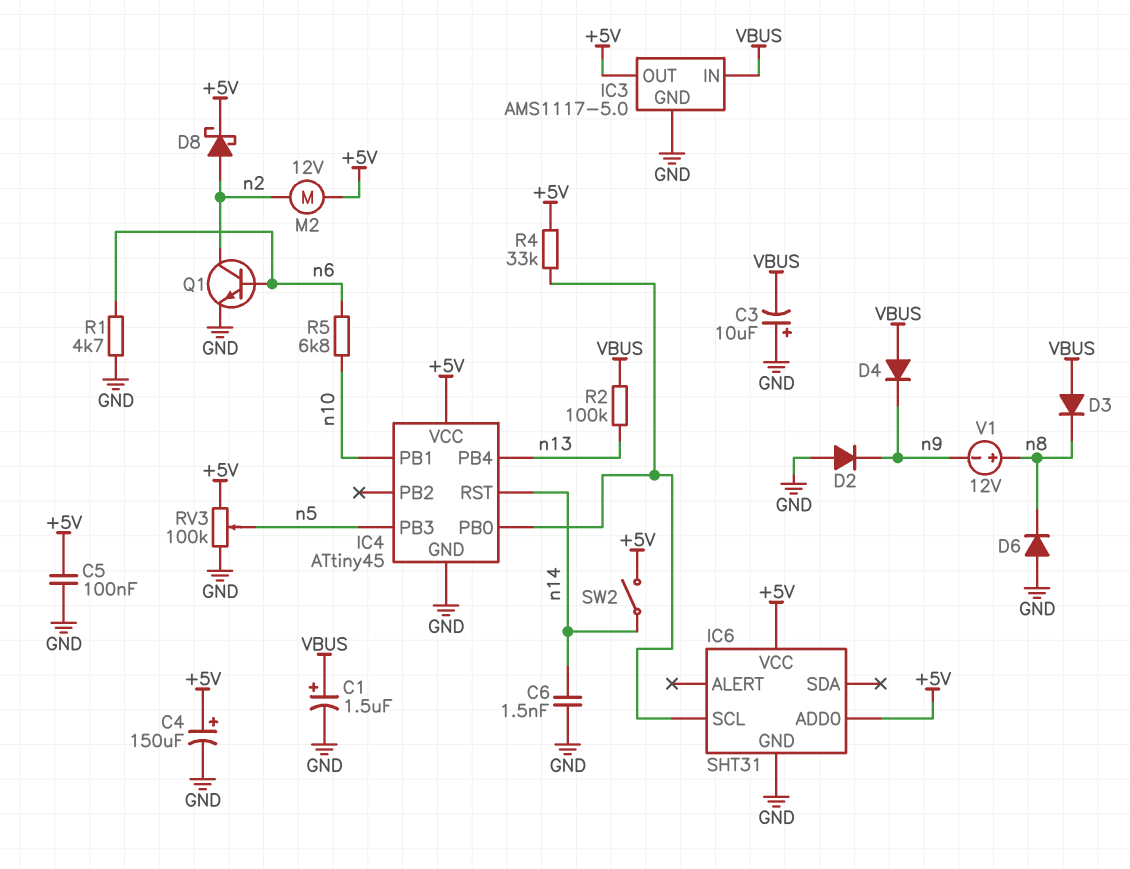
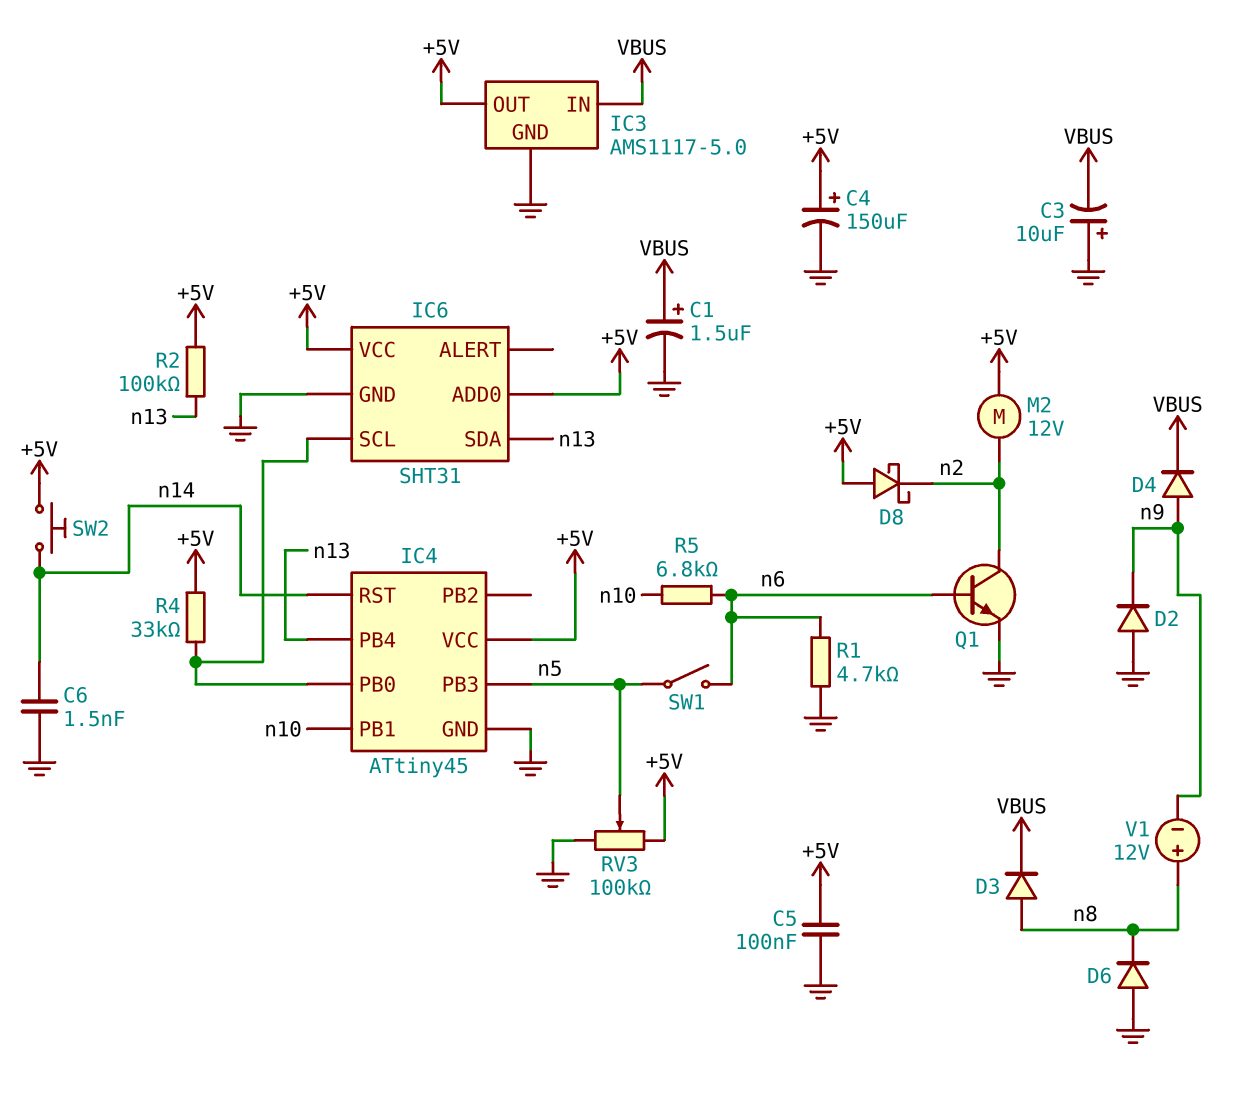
D3: diode (A VBUS, K n8) -> diode (A n8, K VBUS)
D4: diode (A VBUS, K n9) -> diode (A n9, K VBUS)
D8: schottky (A n2, K +5V) -> schottky (A +5V, K n2)
IC6 pin SDA: none -> n13
R2: 100k (VBUS, n13) -> 100k (+5V, n13)
SW1: none -> switch (n5, n6)
SW2: switch (+5V, n14) -> button (+5V, n14)

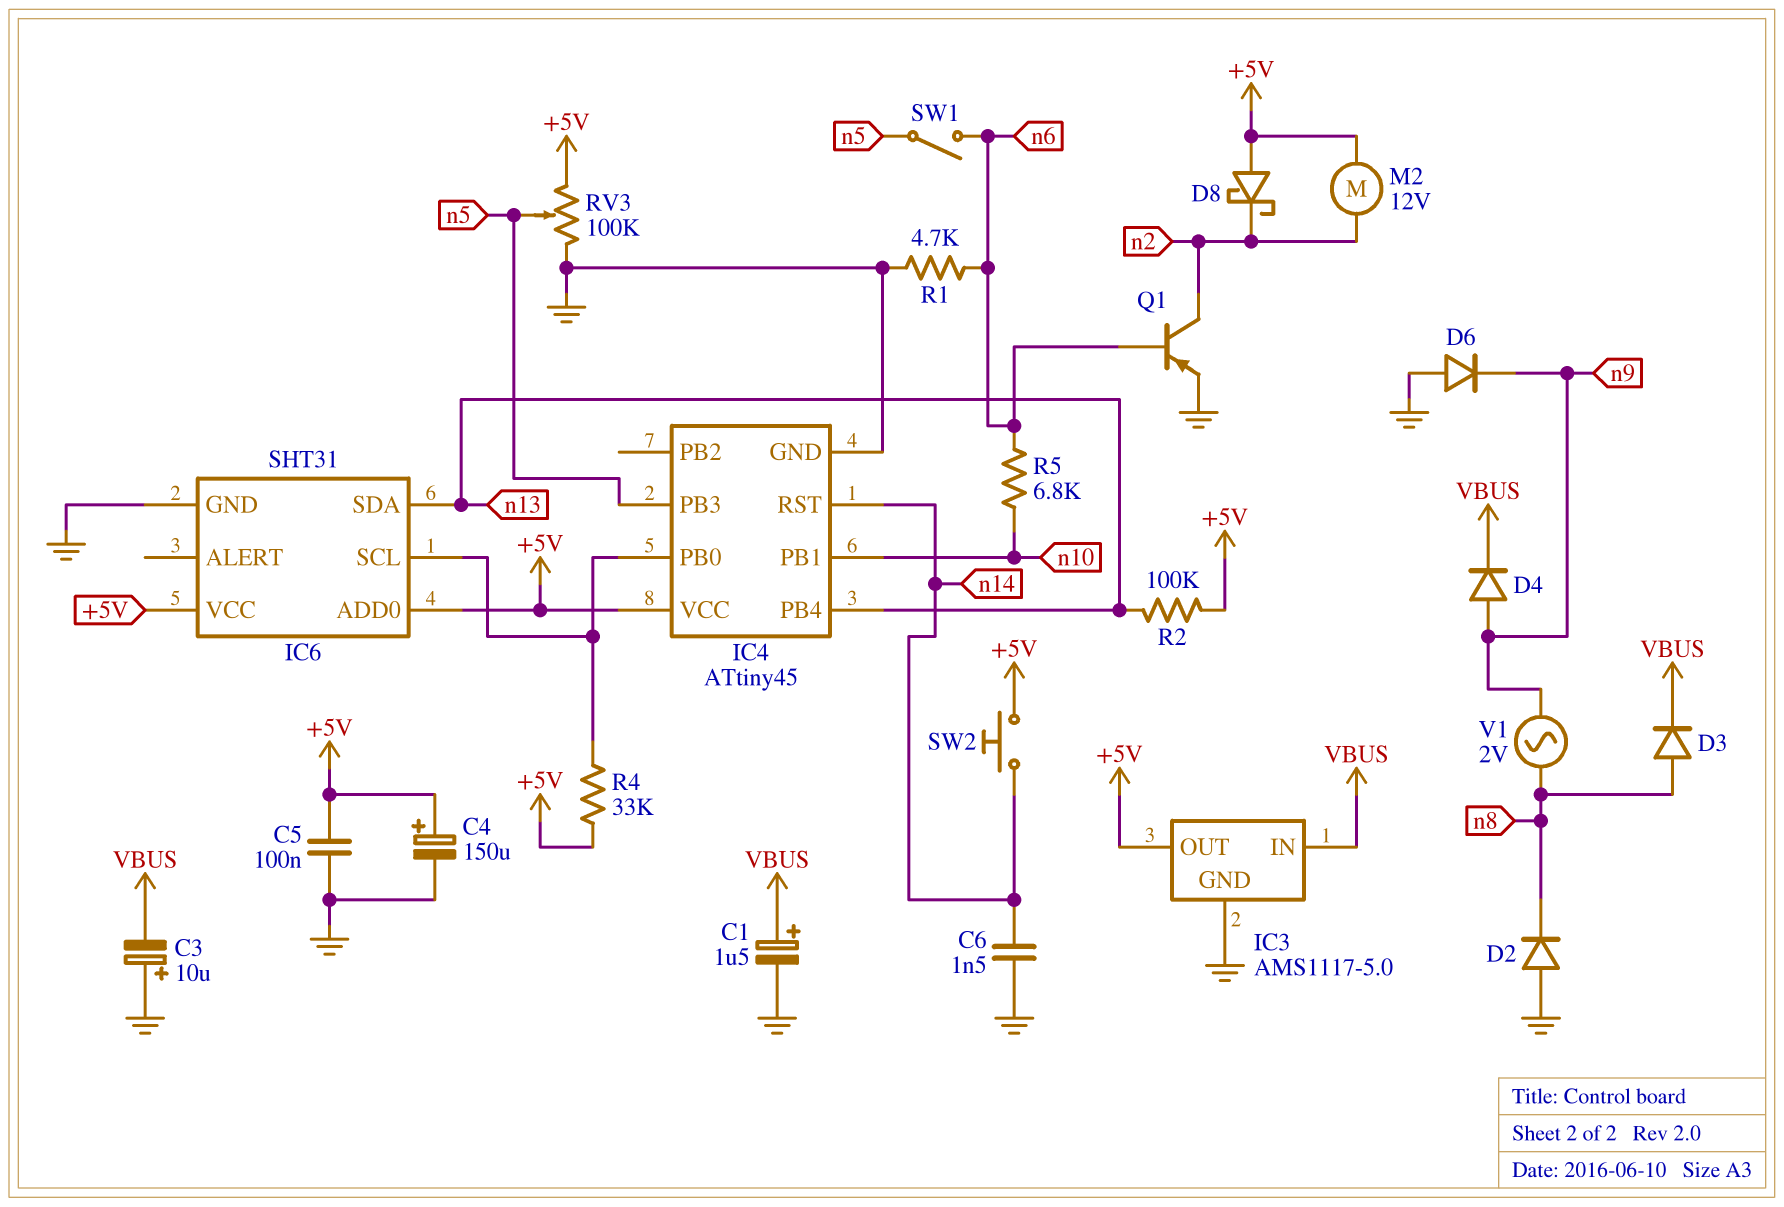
D2: diode (A GND, K n9) -> diode (A GND, K n8)
D6: diode (A GND, K n8) -> diode (A GND, K n9)
Q1: NPN (B n6, C n2, E GND) -> PNP (B n6, C n2, E GND)
V1: 12V (plus n8, minus n9) -> AC 2V (n8, n9)

